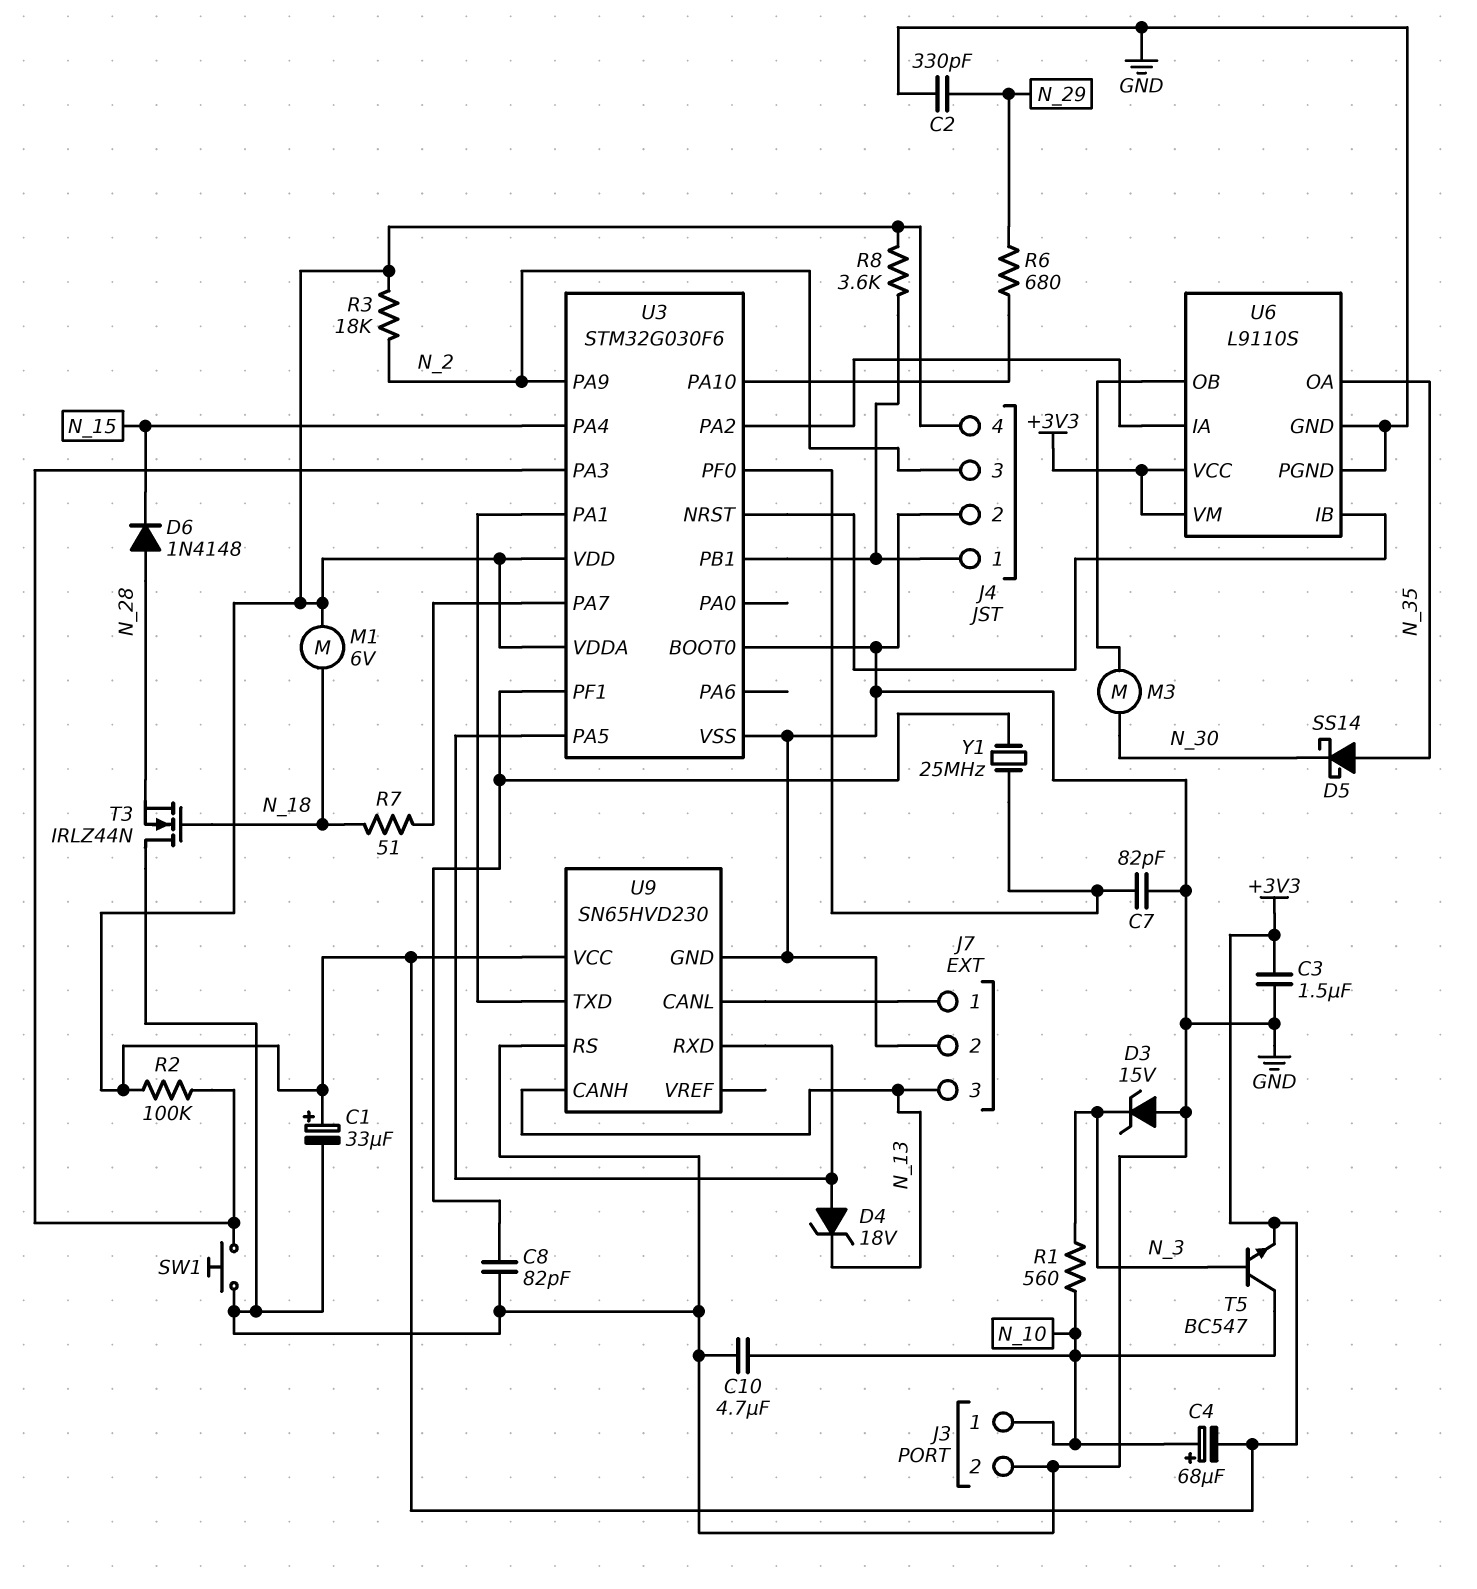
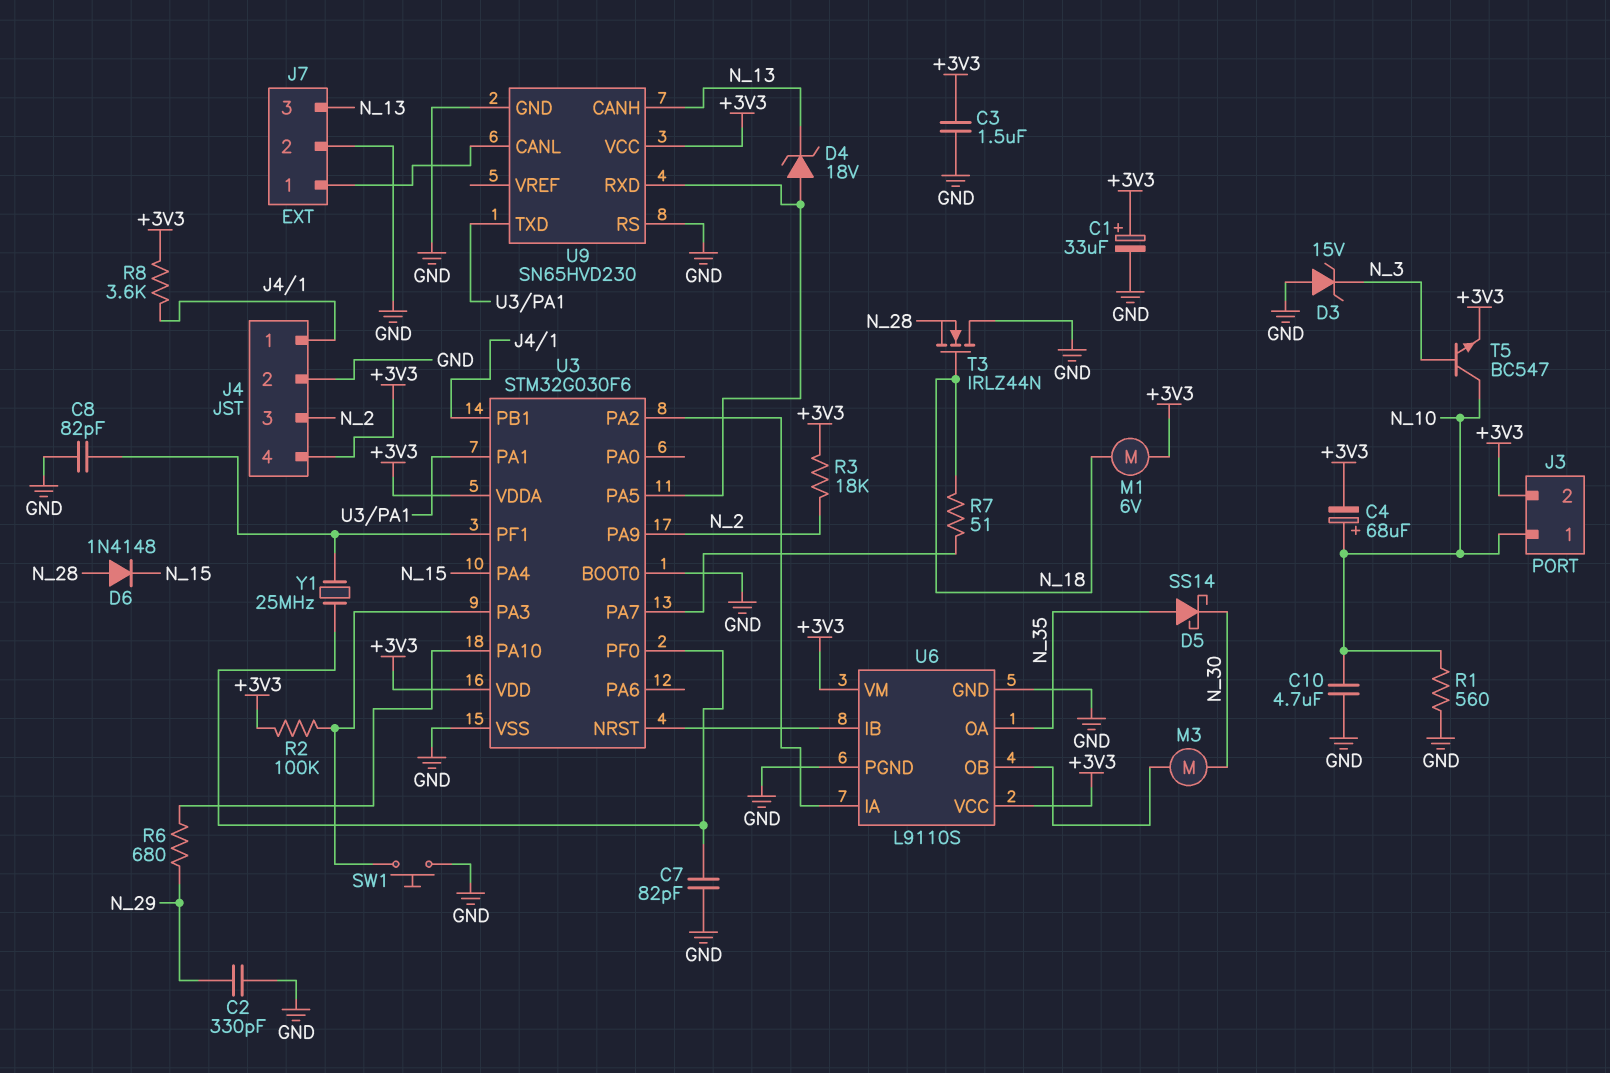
J3 pin 2: GND -> +3V3
R1: 560 (N_3, N_10) -> 560 (GND, N_10)

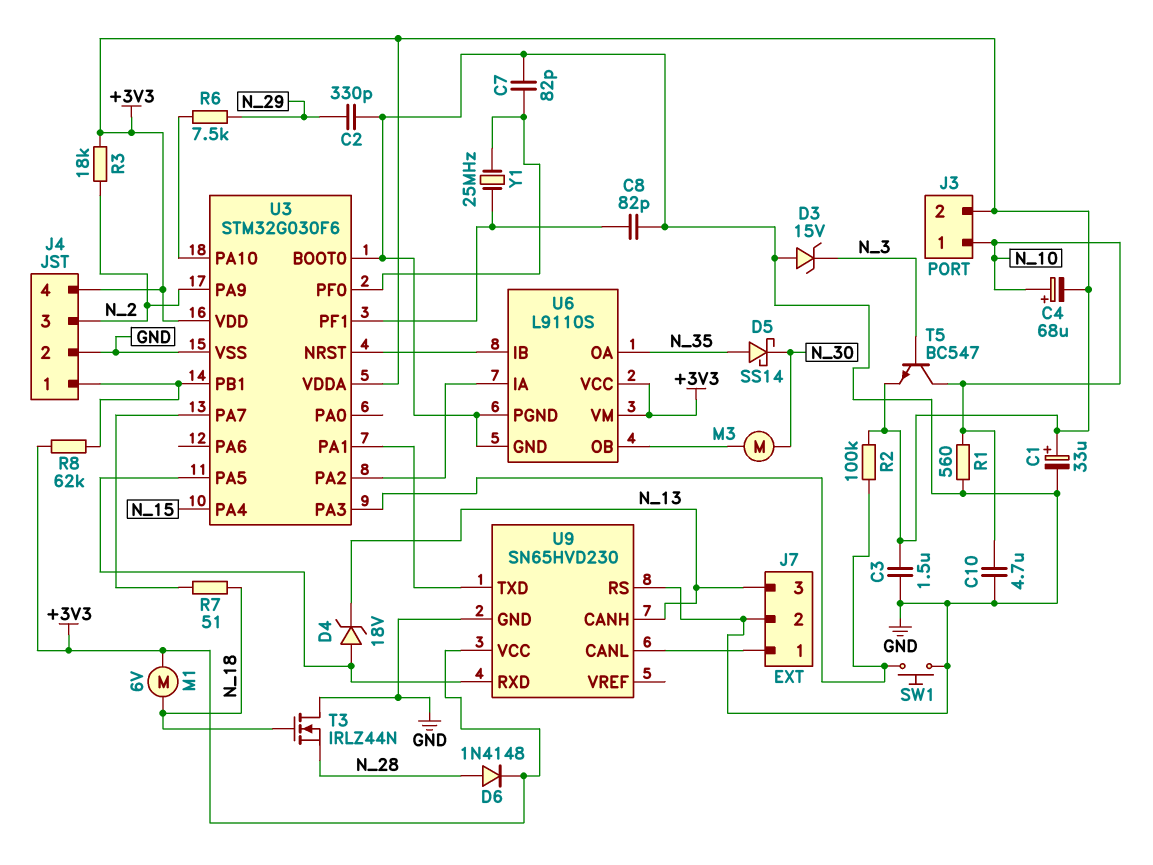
D6: diode 1N4148 (A N_28, K N_15) -> diode 1N4148 (A N_28, K +3V3)
R6: 680 (N_29, U3/PA10) -> 7.5k (N_29, U3/PA10)
R8: 3.6k (+3V3, J4/1) -> 62k (+3V3, J4/1)

